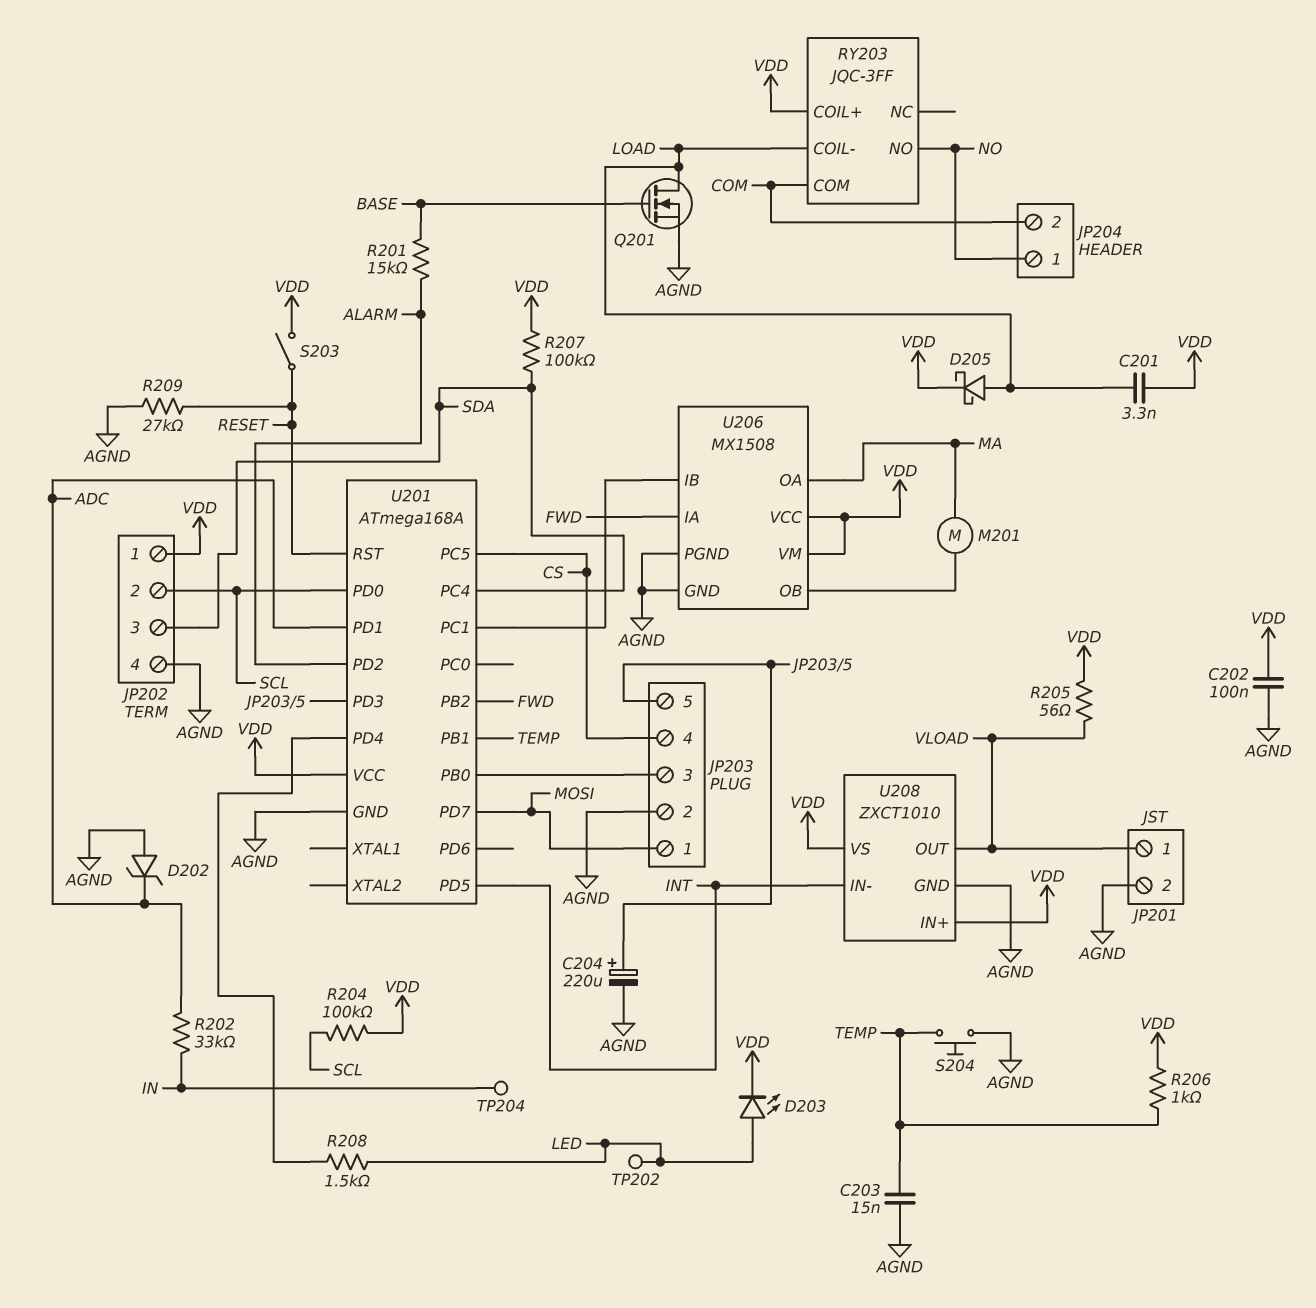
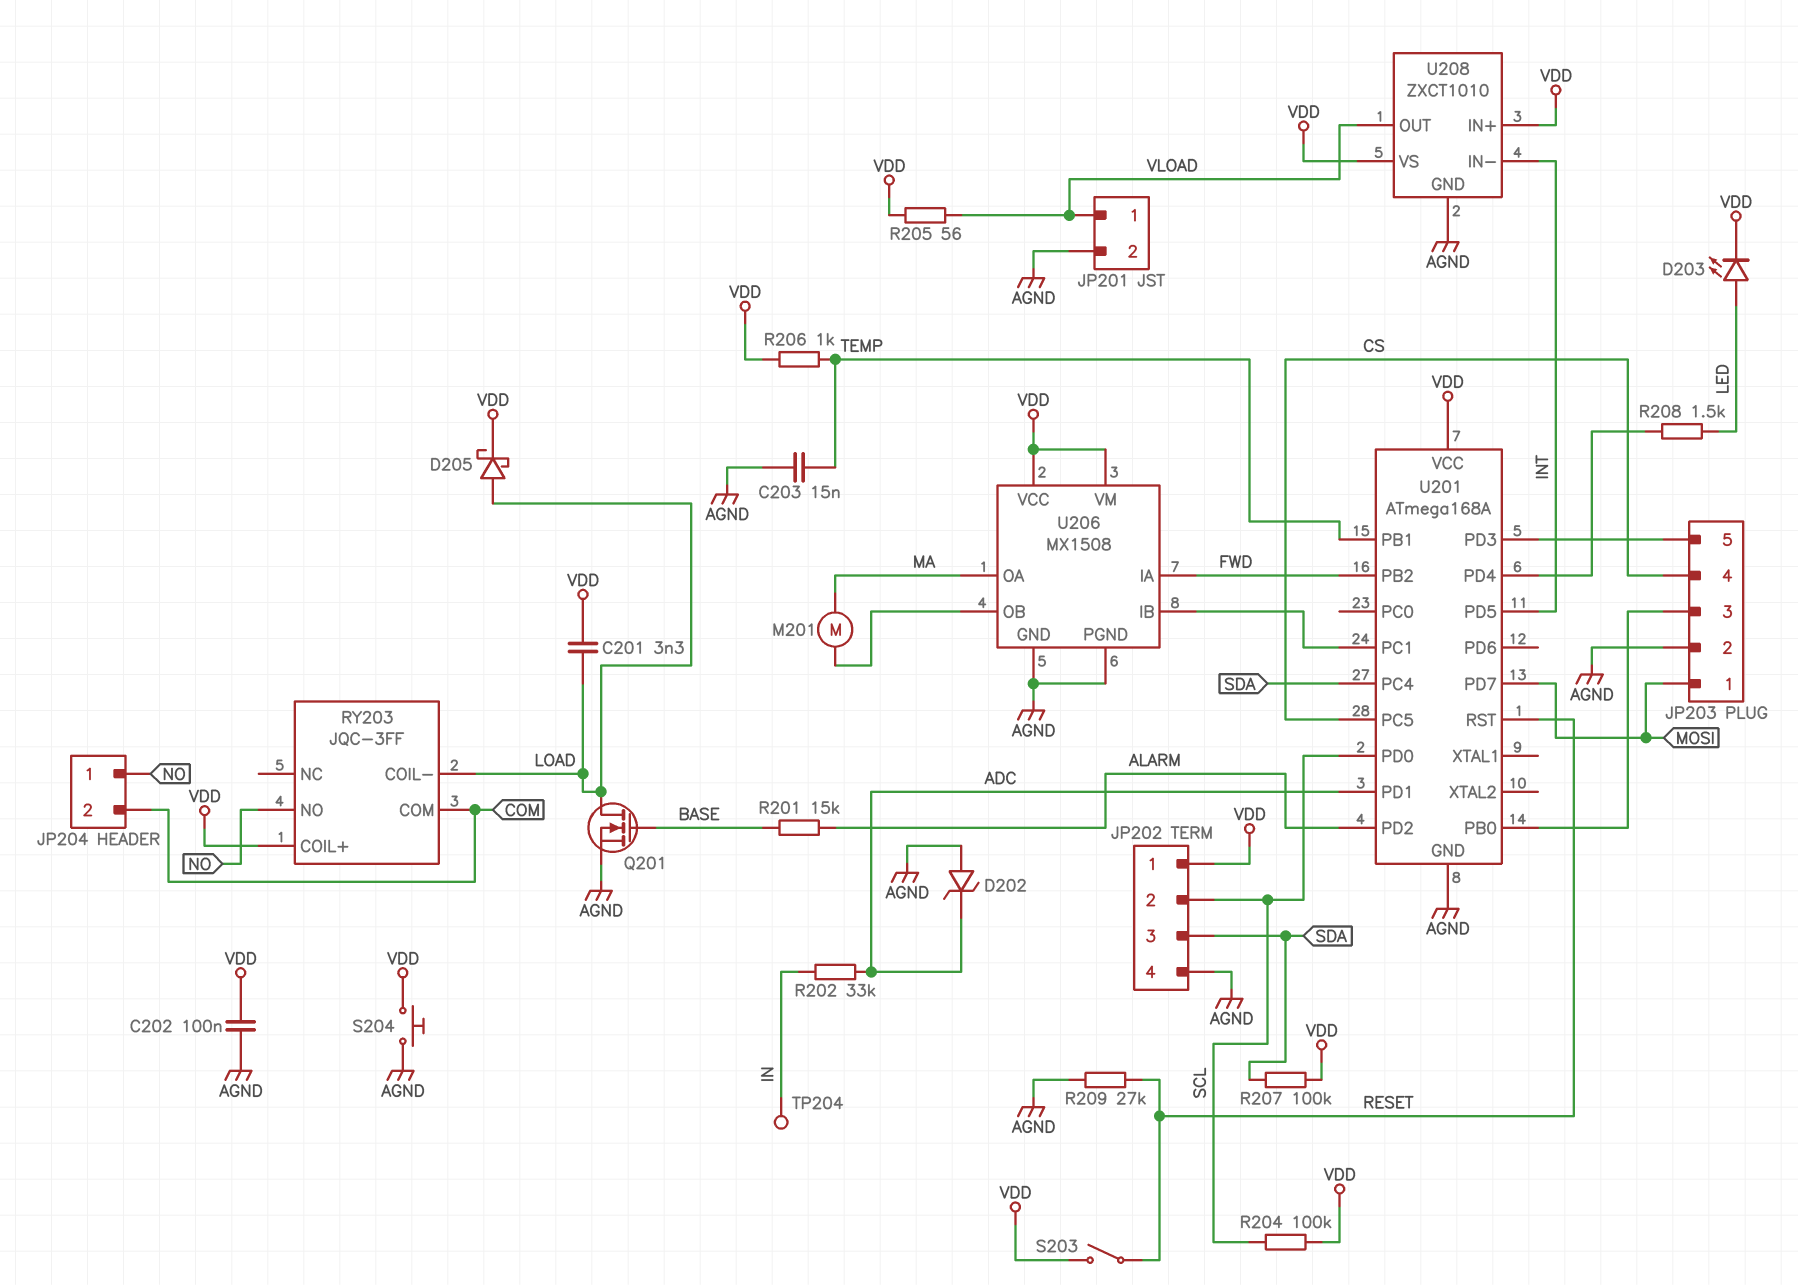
C204: 220uF (plus JP203/5, minus AGND) -> none
S204: button (AGND, TEMP) -> button (AGND, VDD)
TP202: test point (LED) -> none

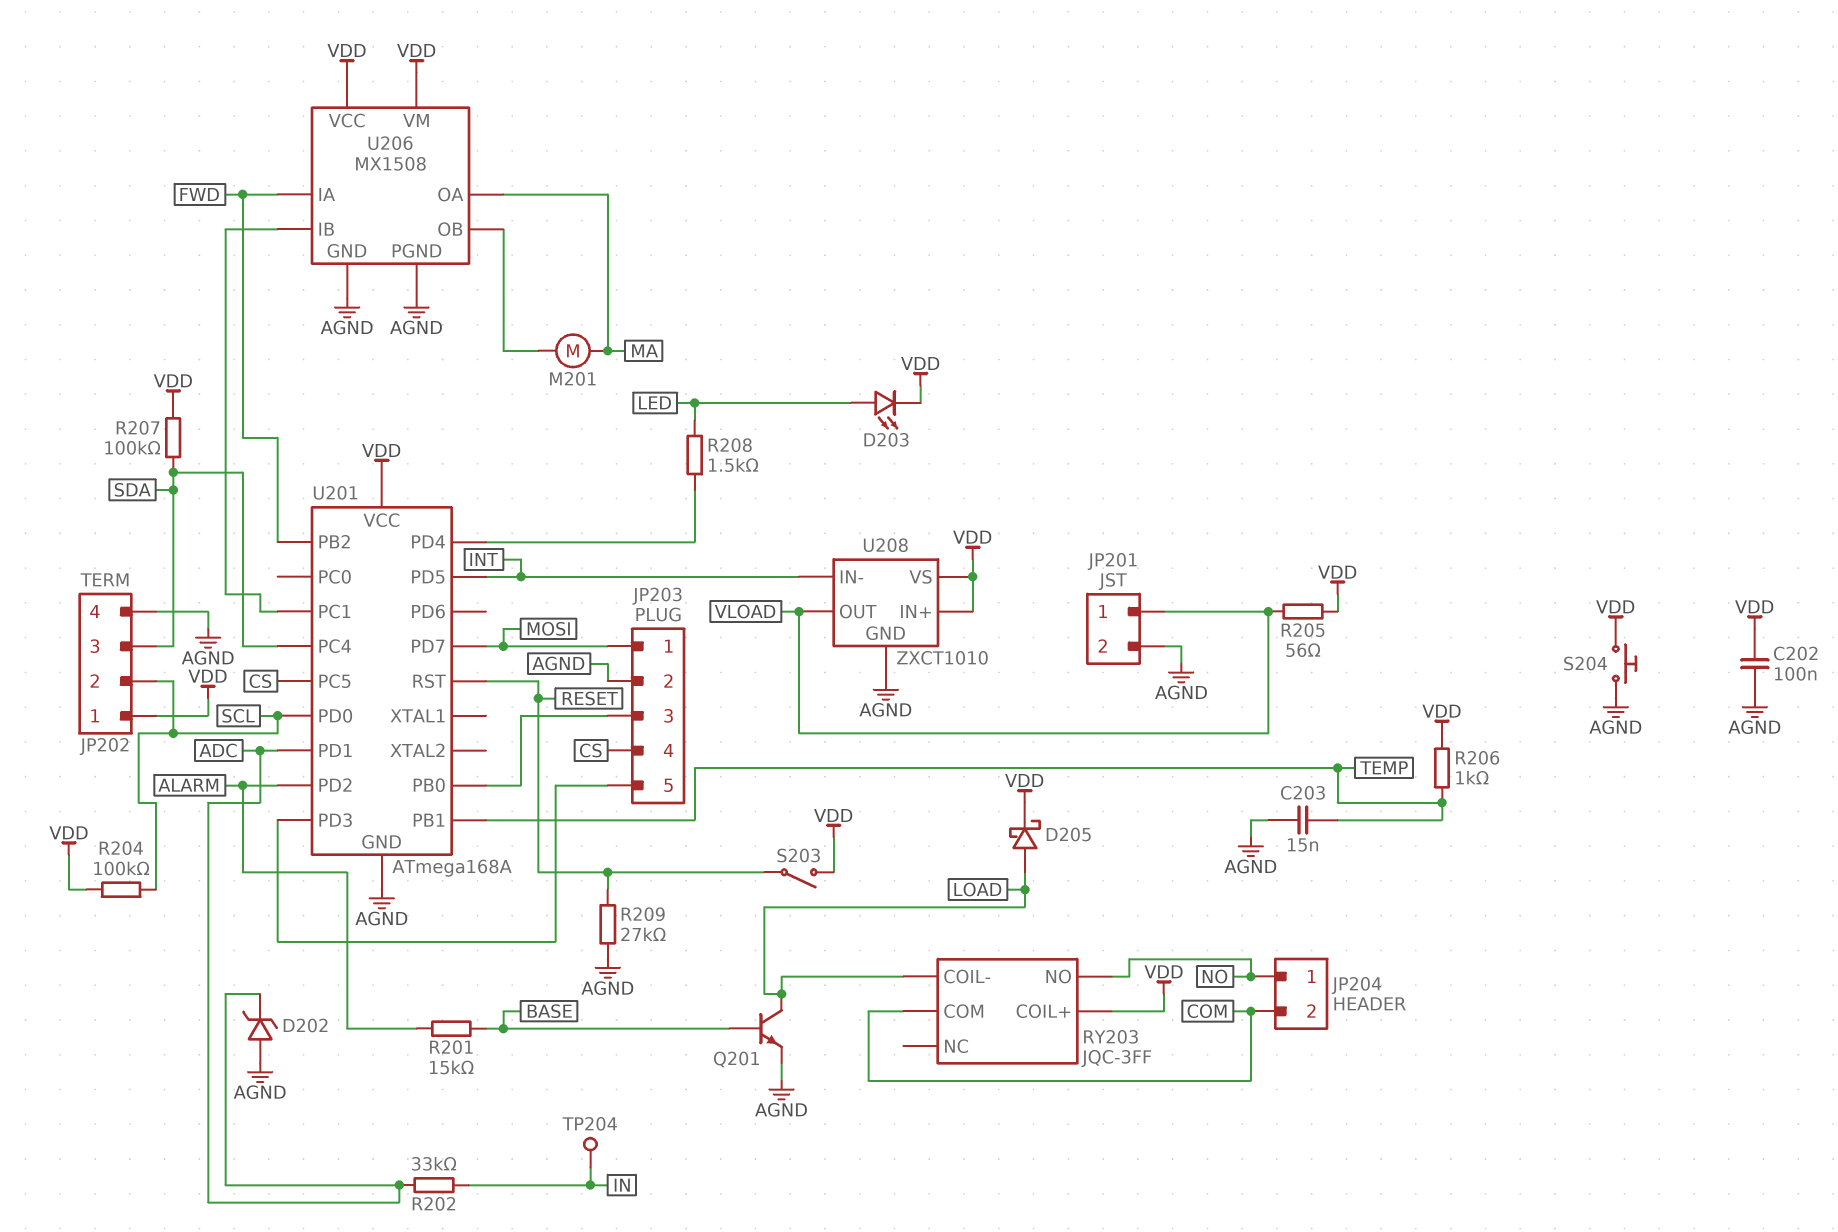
C201: 3.3nF (LOAD, VDD) -> none
Q201: NMOS (G BASE, D LOAD, S AGND) -> NPN (B BASE, C LOAD, E AGND)

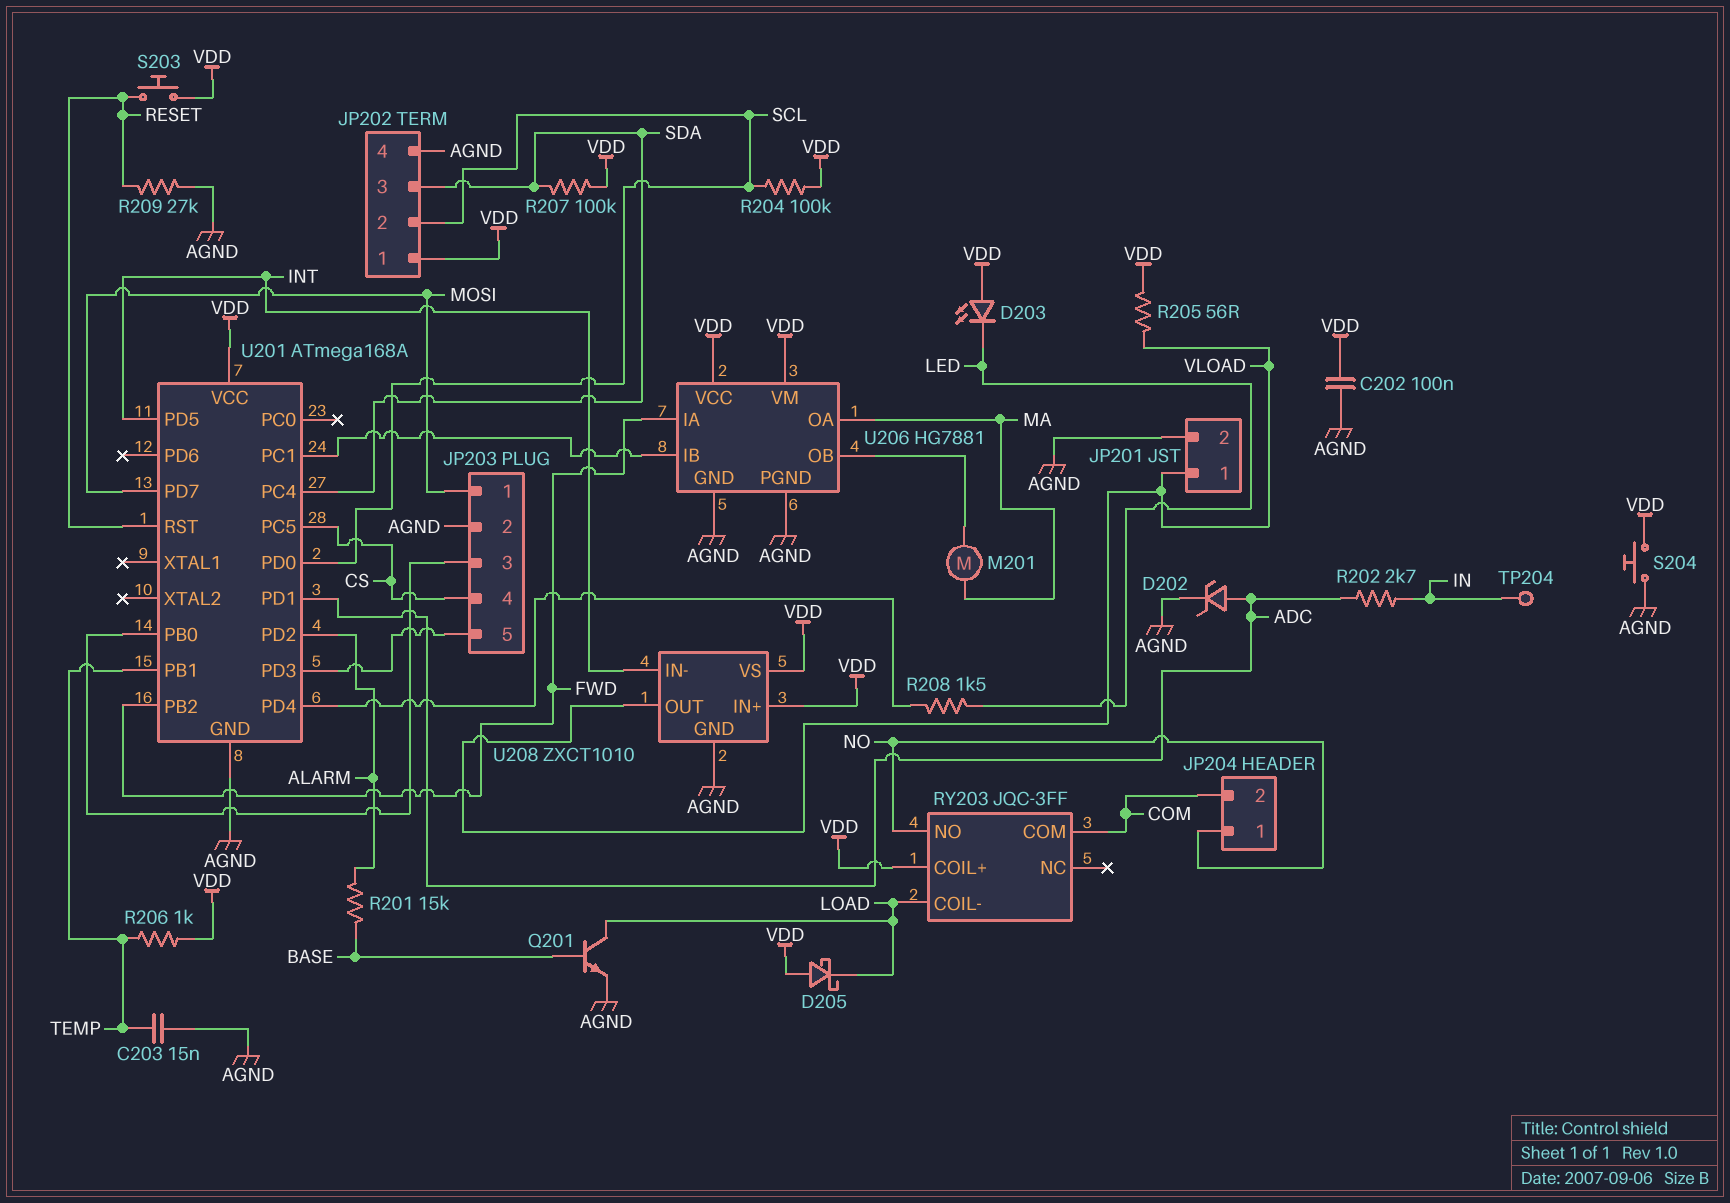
D202: zener (A AGND, K ADC) -> zener (A ADC, K AGND)
D203: LED (A LED, K VDD) -> LED (A VDD, K LED)
D205: schottky (A LOAD, K VDD) -> schottky (A VDD, K LOAD)
R202: 33k (ADC, IN) -> 2.7k (ADC, IN)
S203: switch (RESET, VDD) -> button (RESET, VDD)
U206: MX1508 -> HG7881

